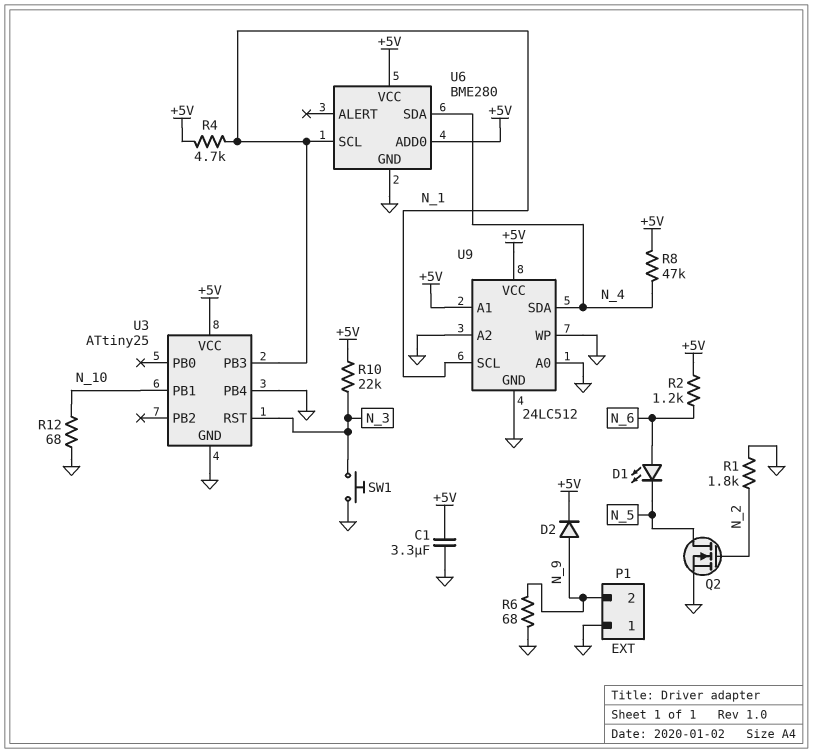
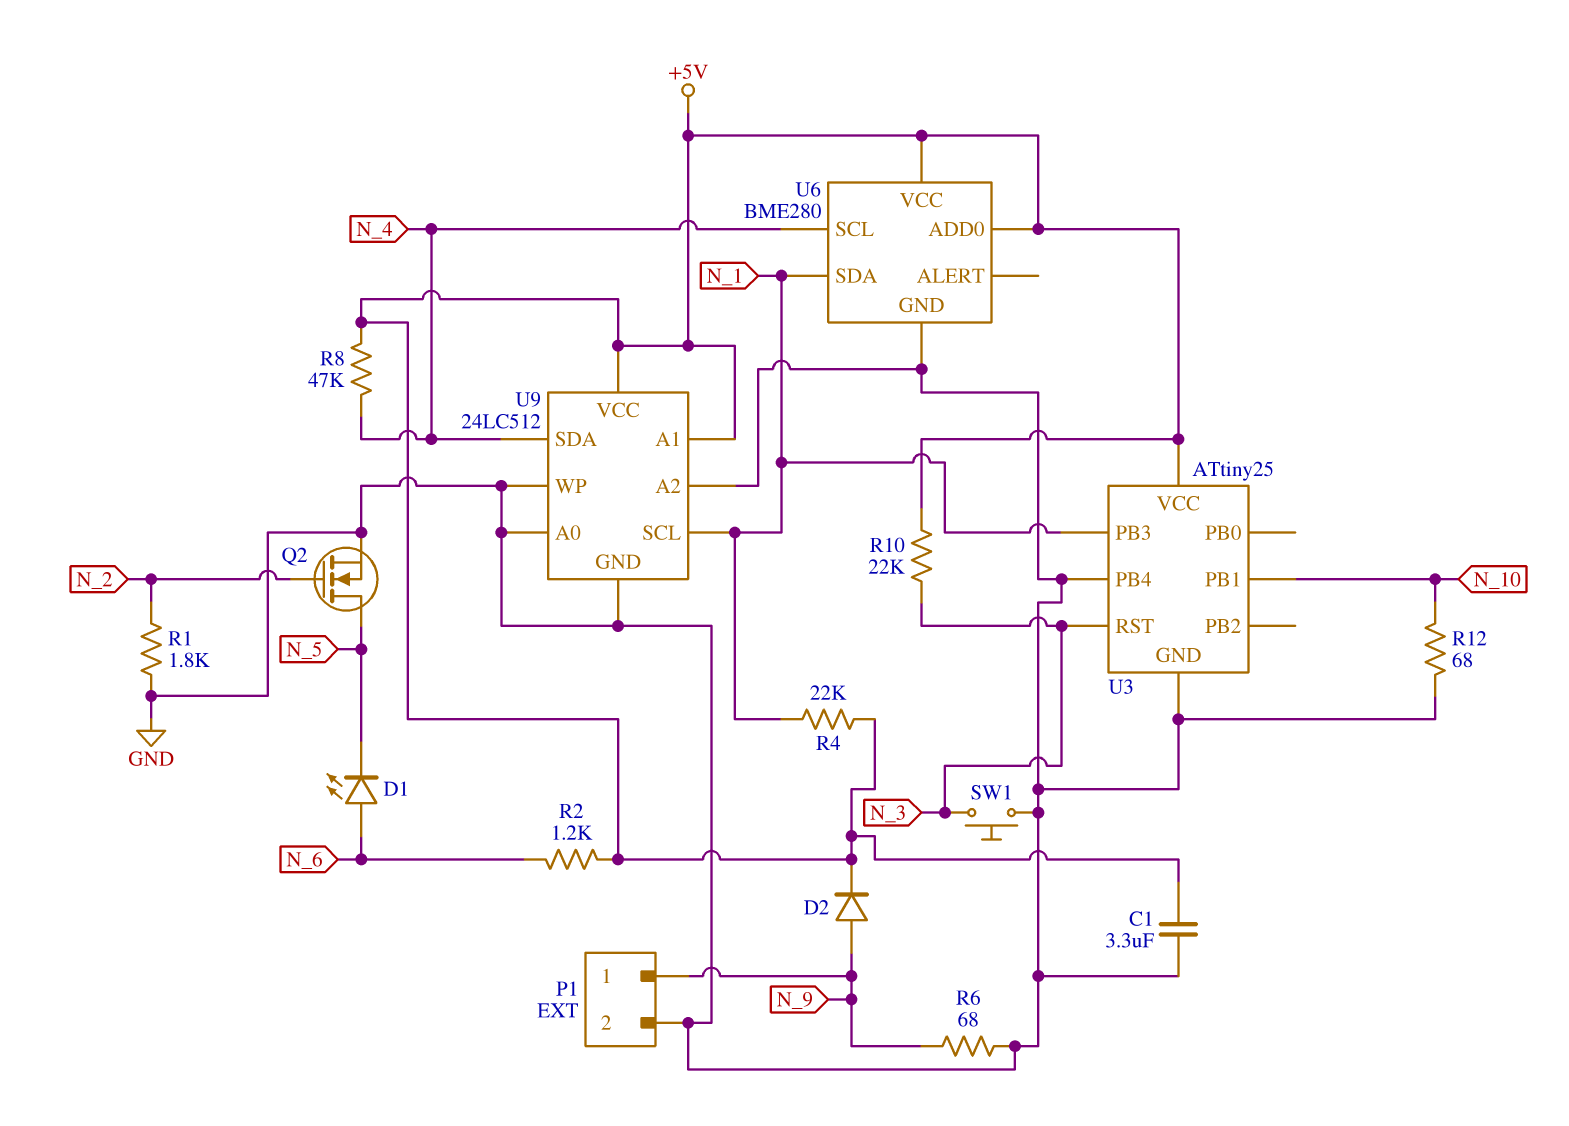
P1 pin 1: GND -> N_9
P1 pin 2: N_9 -> GND
R4: 4.7k (+5V, N_1) -> 22k (+5V, N_1)
U6 pin SCL: N_1 -> N_4
U6 pin SDA: N_4 -> N_1

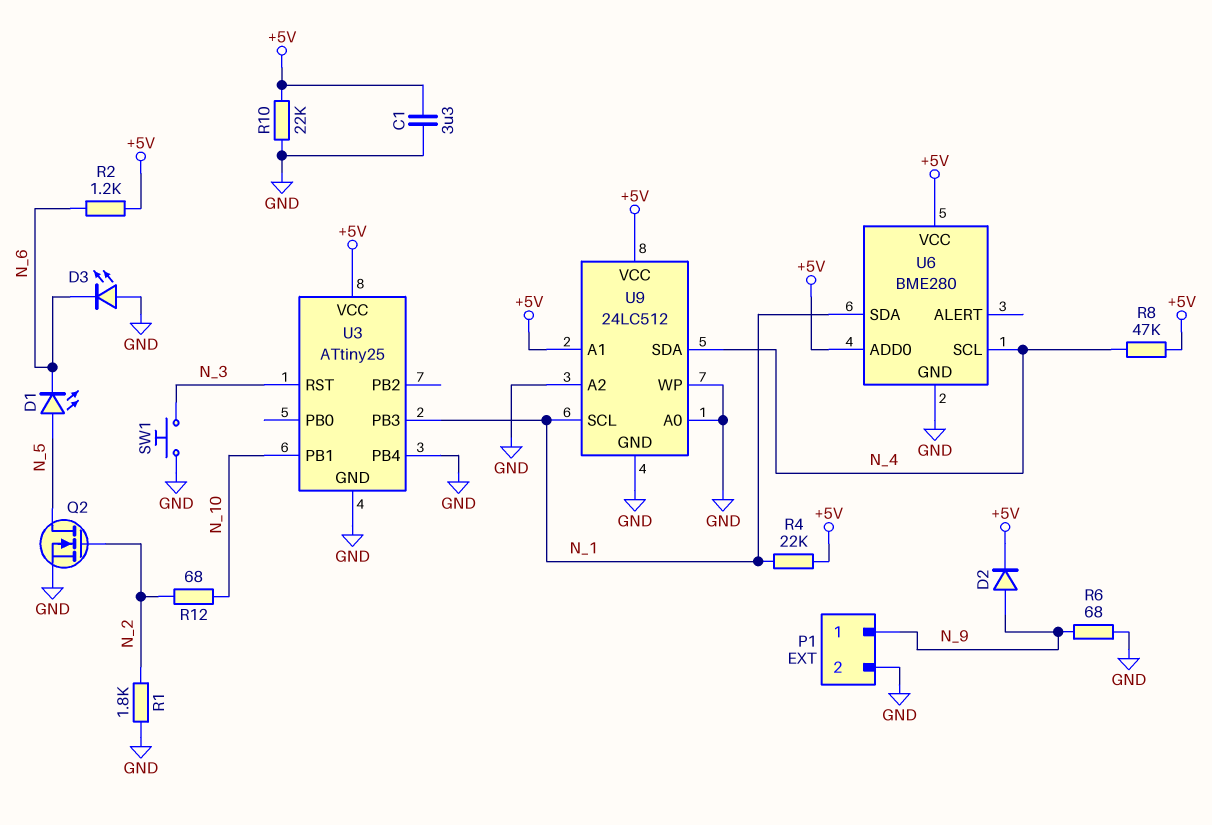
D1: LED (A N_6, K N_5) -> LED (A N_5, K N_6)
D3: none -> LED (A GND, K N_6)
R10: 22k (+5V, N_3) -> 22k (+5V, GND)
R12: 68 (GND, N_10) -> 68 (N_2, N_10)

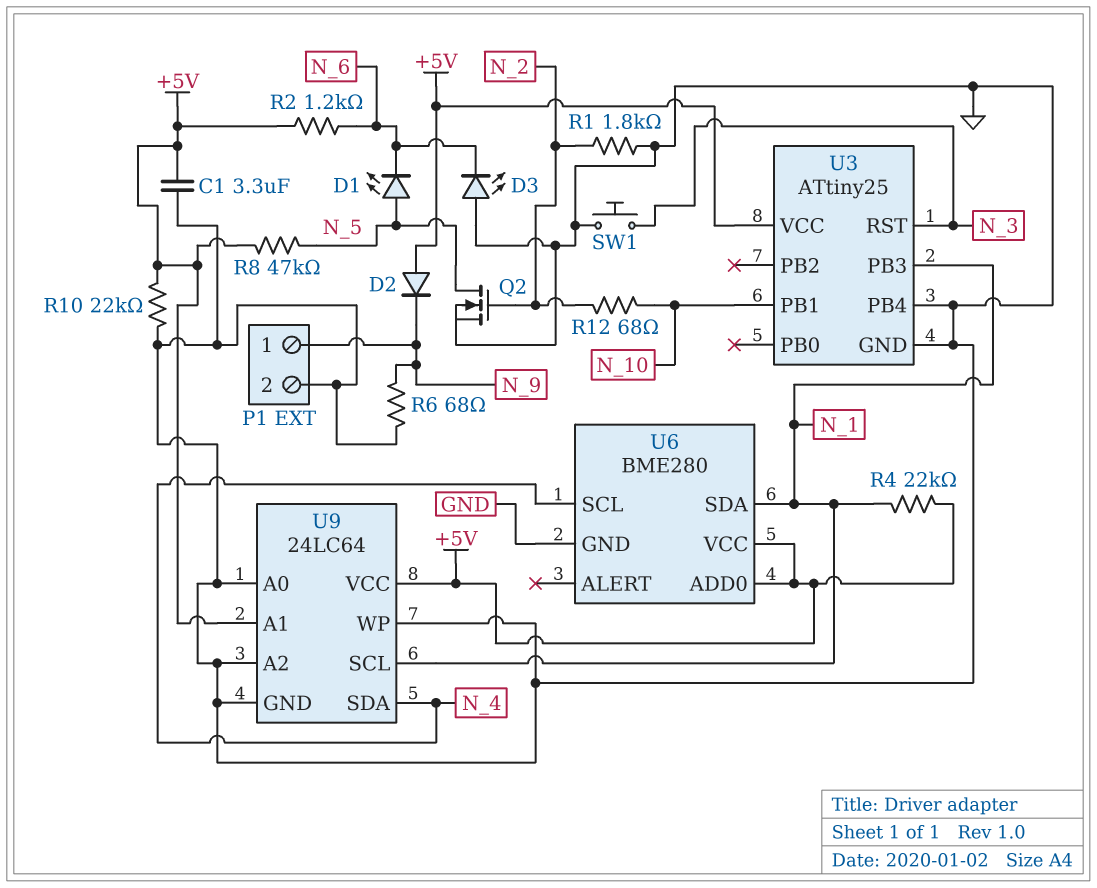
D2: diode (A N_9, K +5V) -> diode (A +5V, K N_9)
R8: 47k (+5V, N_4) -> 47k (+5V, N_5)
U9: 24LC512 -> 24LC64

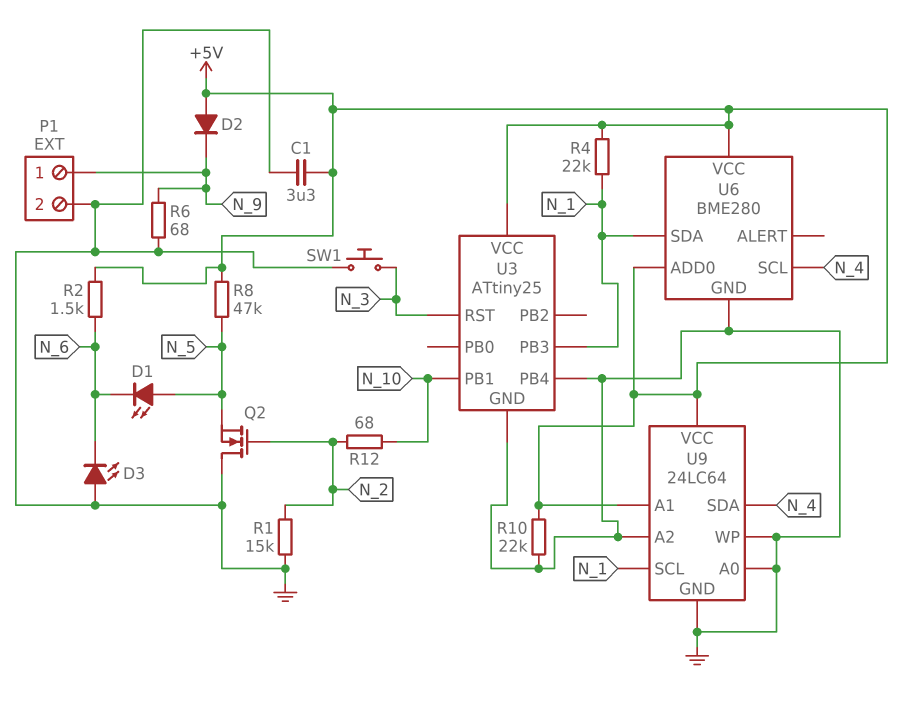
Q2: NMOS (G N_2, D N_5, S GND) -> NMOS (G N_2, D GND, S N_5)
R1: 1.8k (GND, N_2) -> 15k (GND, N_2)
R2: 1.2k (+5V, N_6) -> 1.5k (+5V, N_6)

